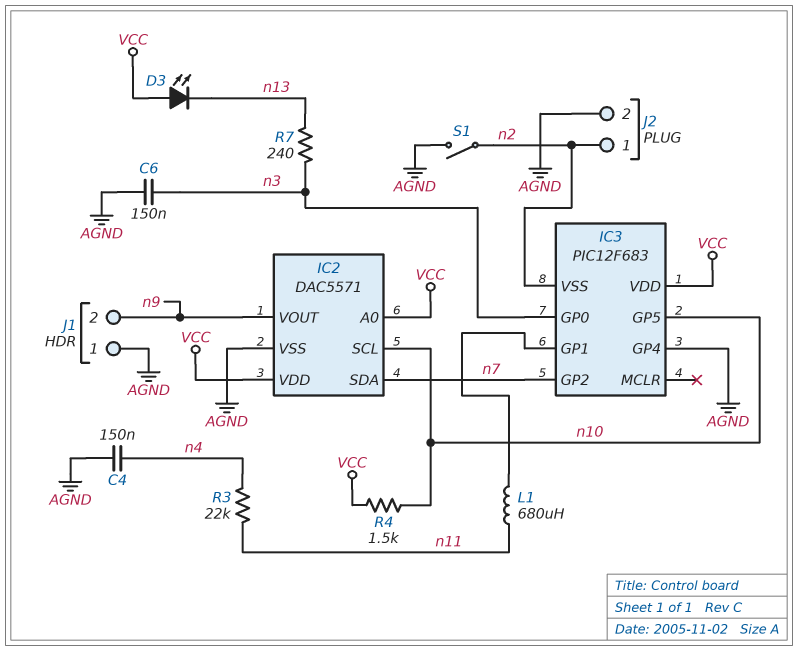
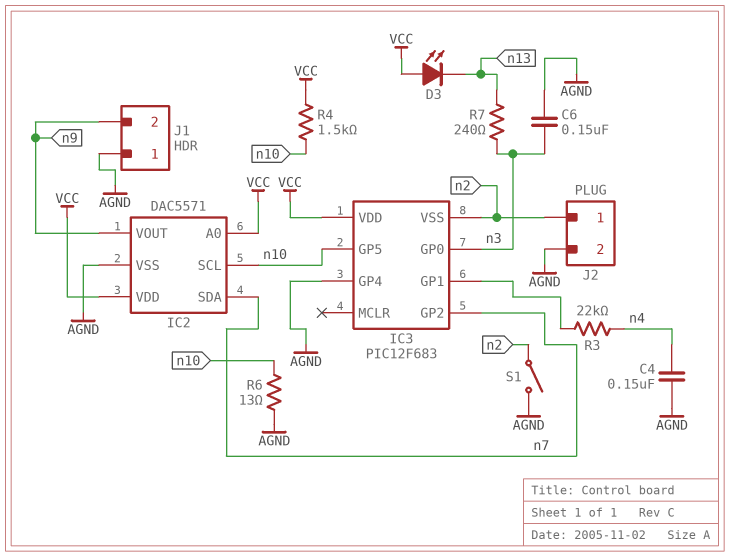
L1: 680uH (IC3/GP1, n11) -> none
R3: 22k (n4, n11) -> 22k (IC3/GP1, n4)
R6: none -> 13 (AGND, n10)

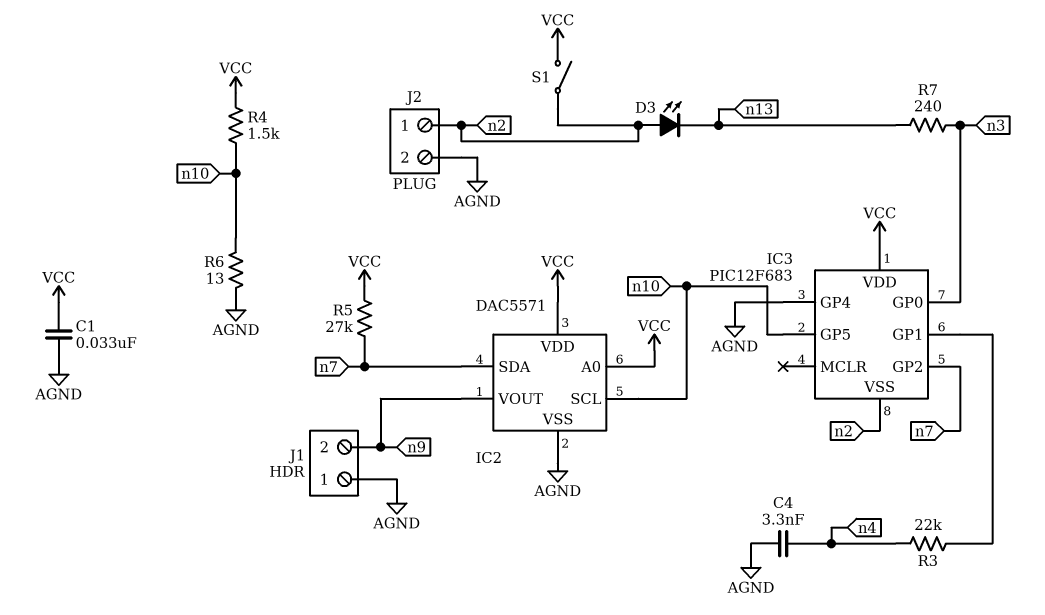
C1: none -> 33nF (AGND, VCC)
C4: 150nF (AGND, n4) -> 3.3nF (AGND, n4)
C6: 150nF (AGND, n3) -> none
D3: LED (A VCC, K n13) -> LED (A n2, K n13)
R5: none -> 27k (VCC, n7)
S1: switch (AGND, n2) -> switch (VCC, n2)

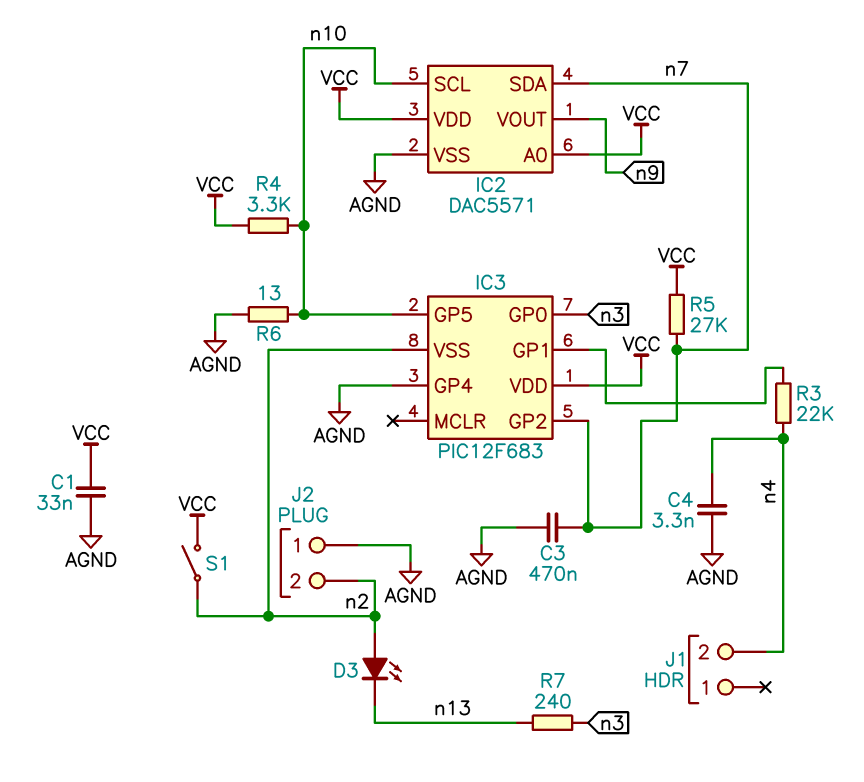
C3: none -> 470nF (AGND, n7)
J1 pin 1: AGND -> none
J1 pin 2: n9 -> n4
J2 pin 1: n2 -> AGND
J2 pin 2: AGND -> n2
R4: 1.5k (VCC, n10) -> 3.3k (VCC, n10)

